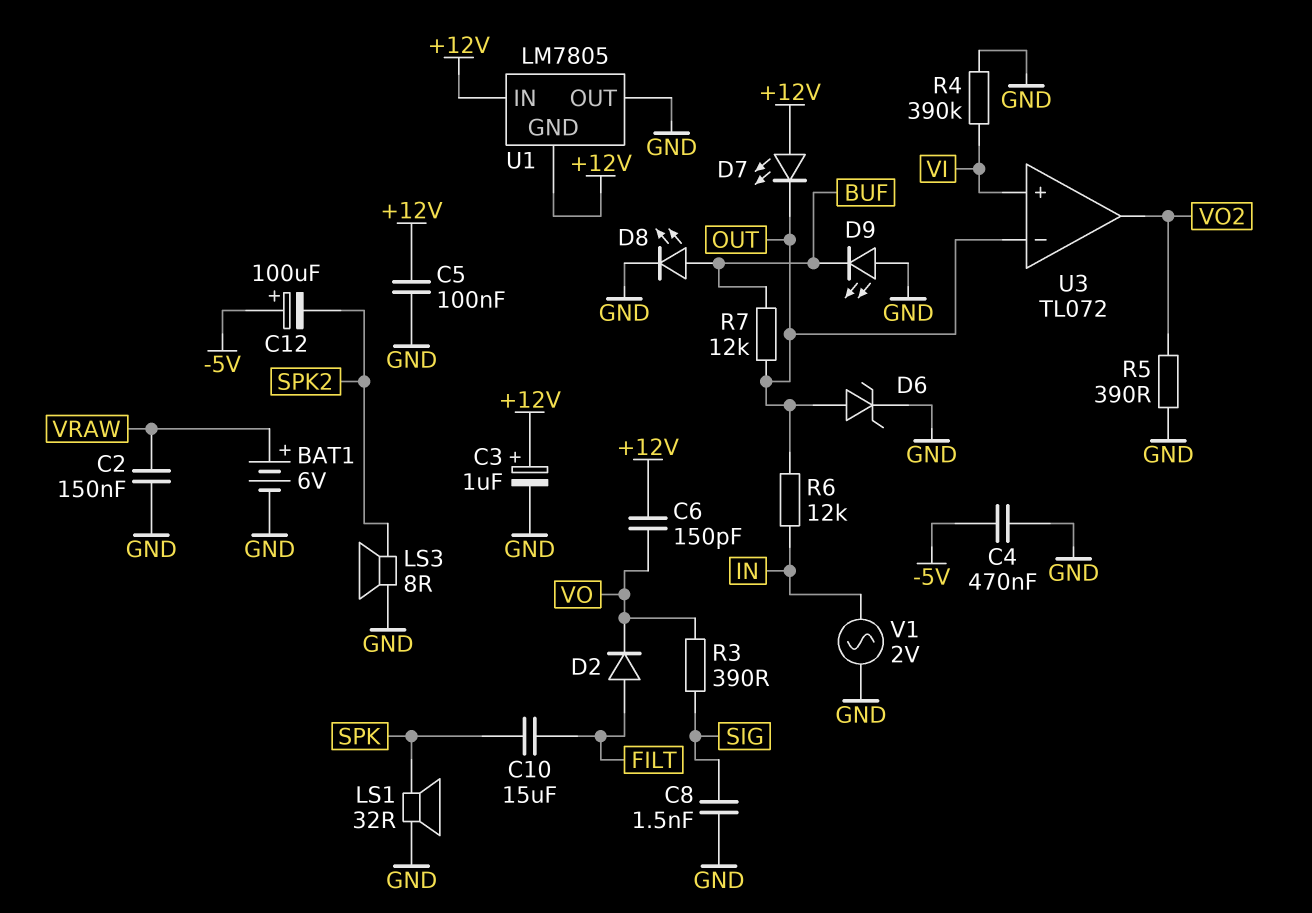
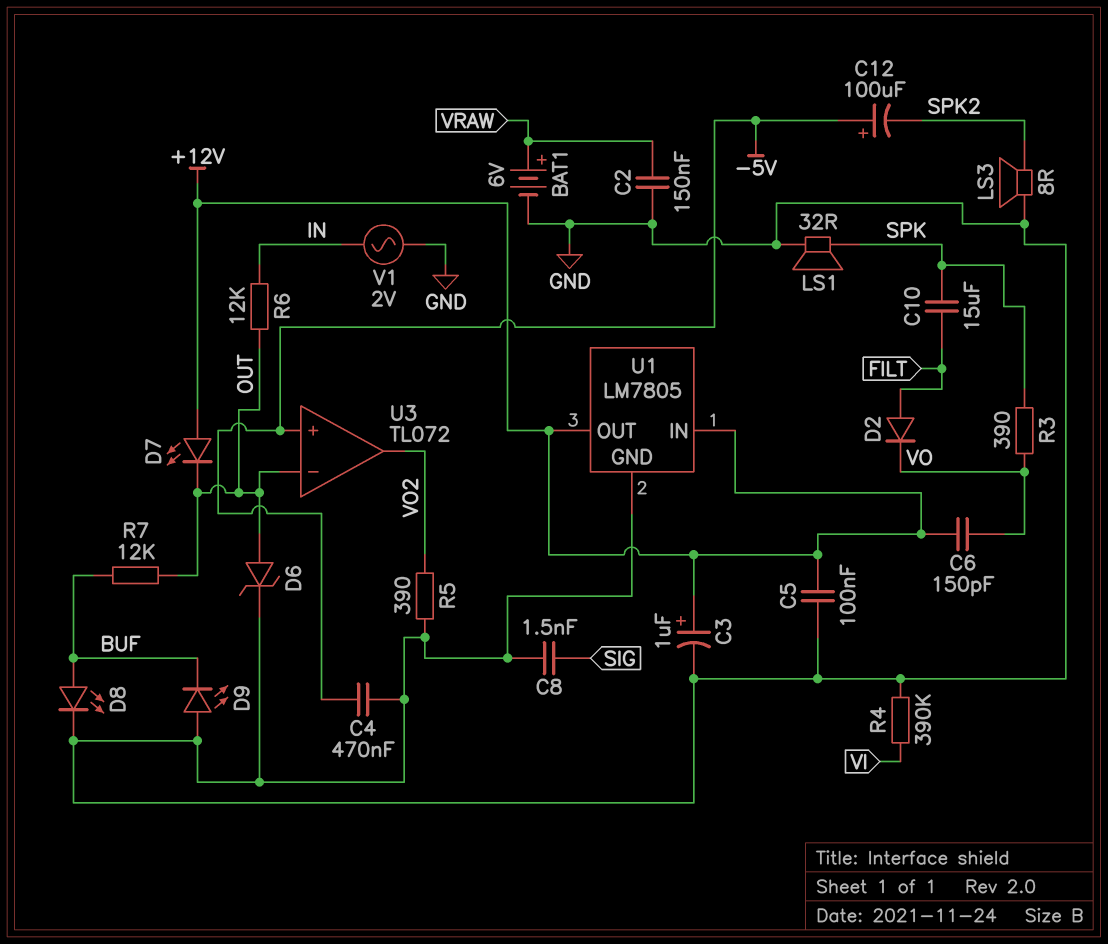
R3: 390 (SIG, VO) -> 390 (SPK, VO)
U1 pin GND: +12V -> GND
U1 pin OUT: GND -> +12V
U3 pin in+: VI -> -5V

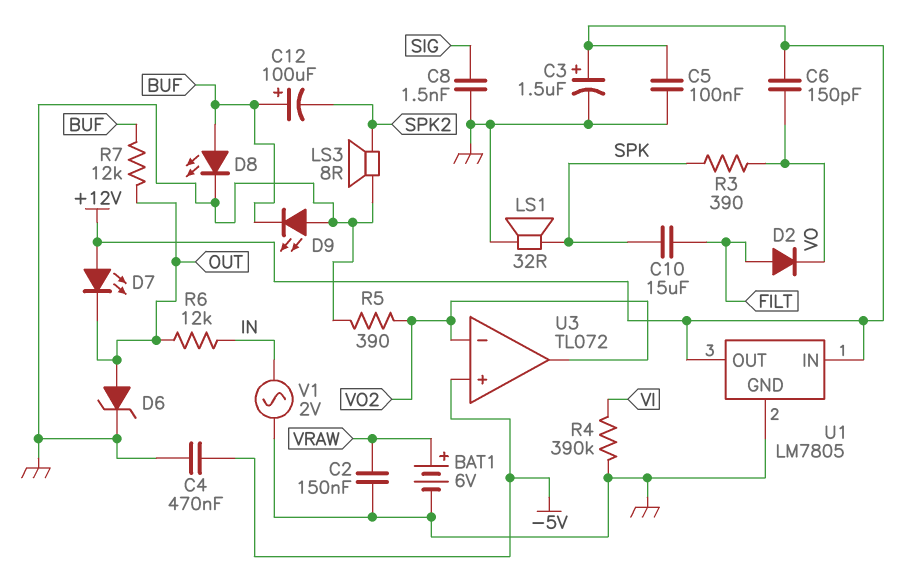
C3: 1uF (plus +12V, minus GND) -> 1.5uF (plus +12V, minus GND)
C12: 100uF (plus -5V, minus SPK2) -> 100uF (plus BUF, minus SPK2)
U3 pin in-: OUT -> VO2

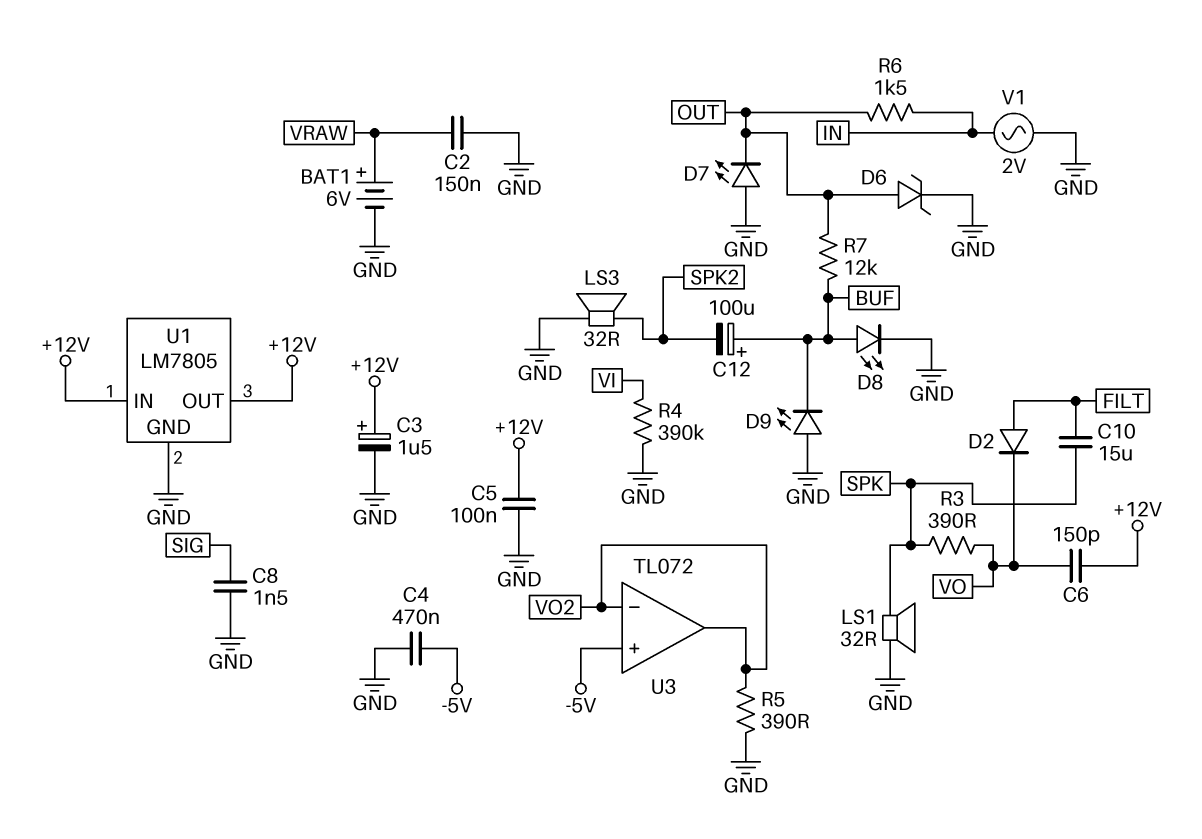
D7: LED (A +12V, K OUT) -> LED (A GND, K OUT)
LS3: speaker 8R (GND, SPK2) -> speaker 32R (GND, SPK2)
R6: 12k (IN, OUT) -> 1.5k (IN, OUT)

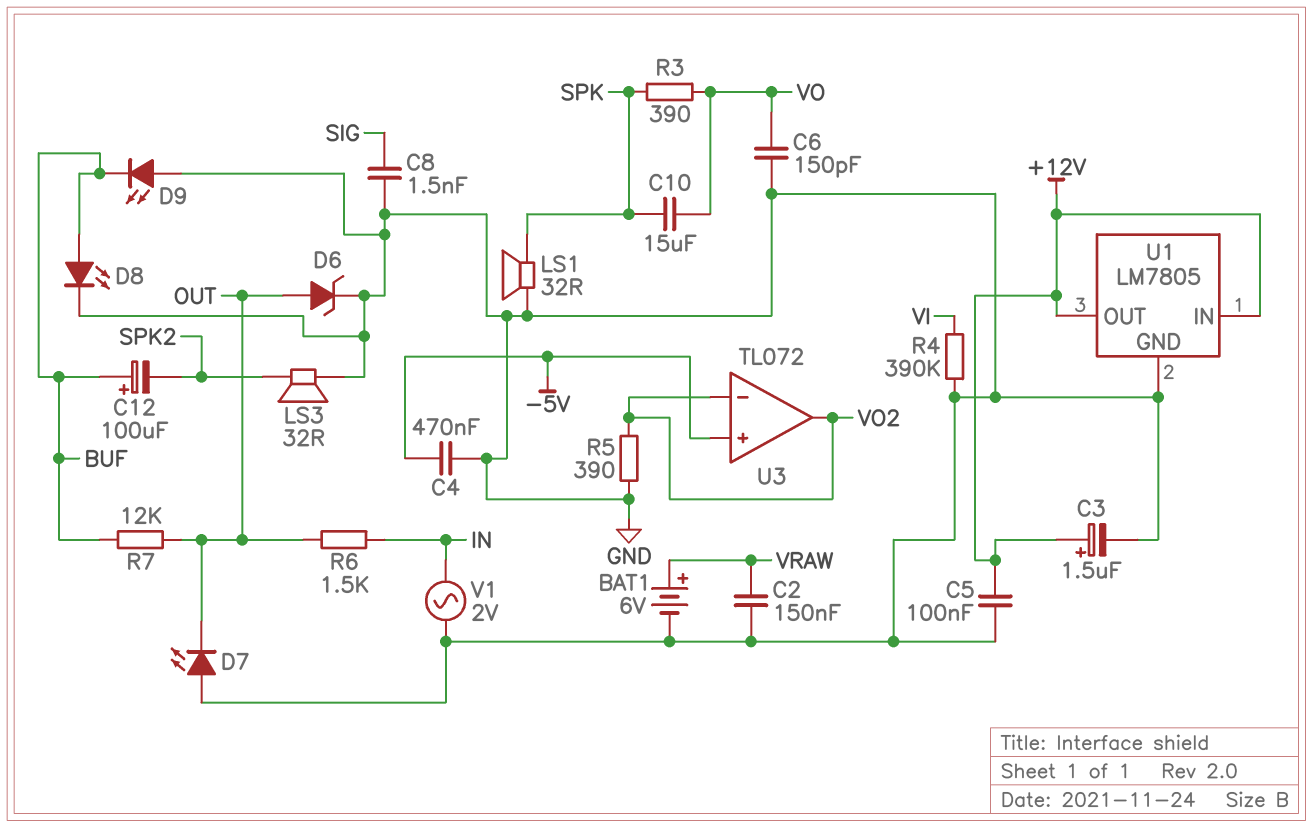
C6: 150pF (+12V, VO) -> 150pF (GND, VO)
C10: 15uF (FILT, SPK) -> 15uF (SPK, VO)
D2: diode (A FILT, K VO) -> none

